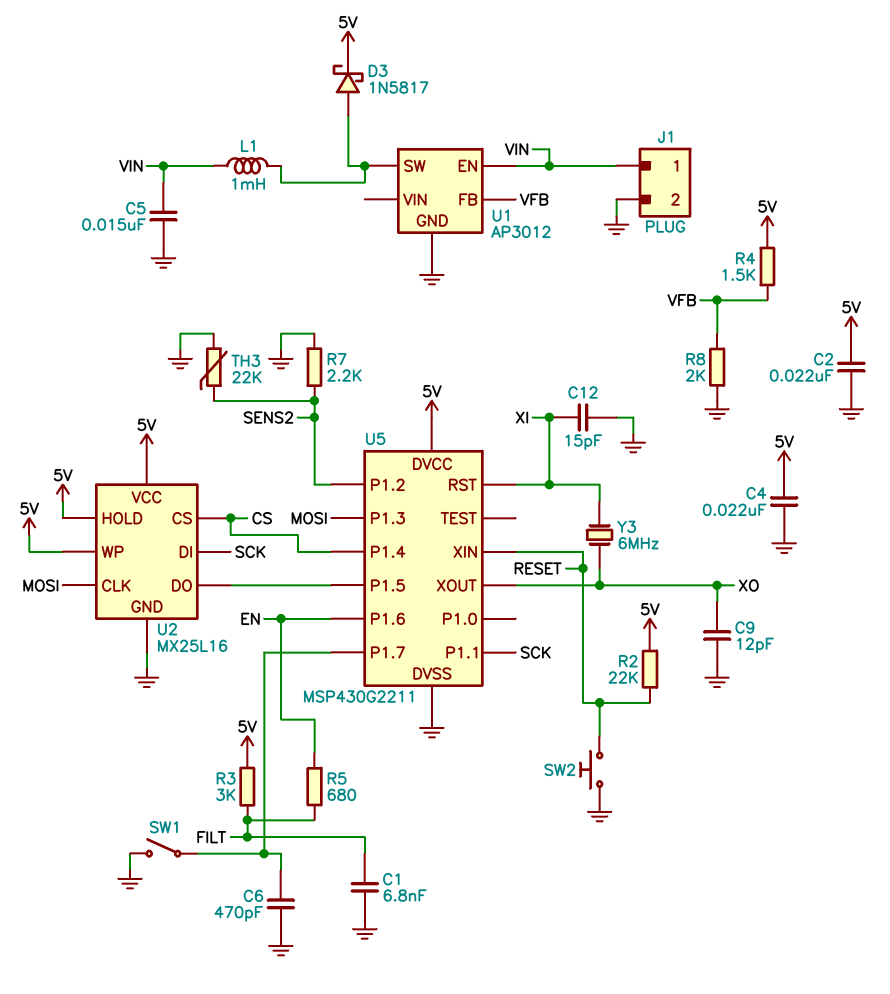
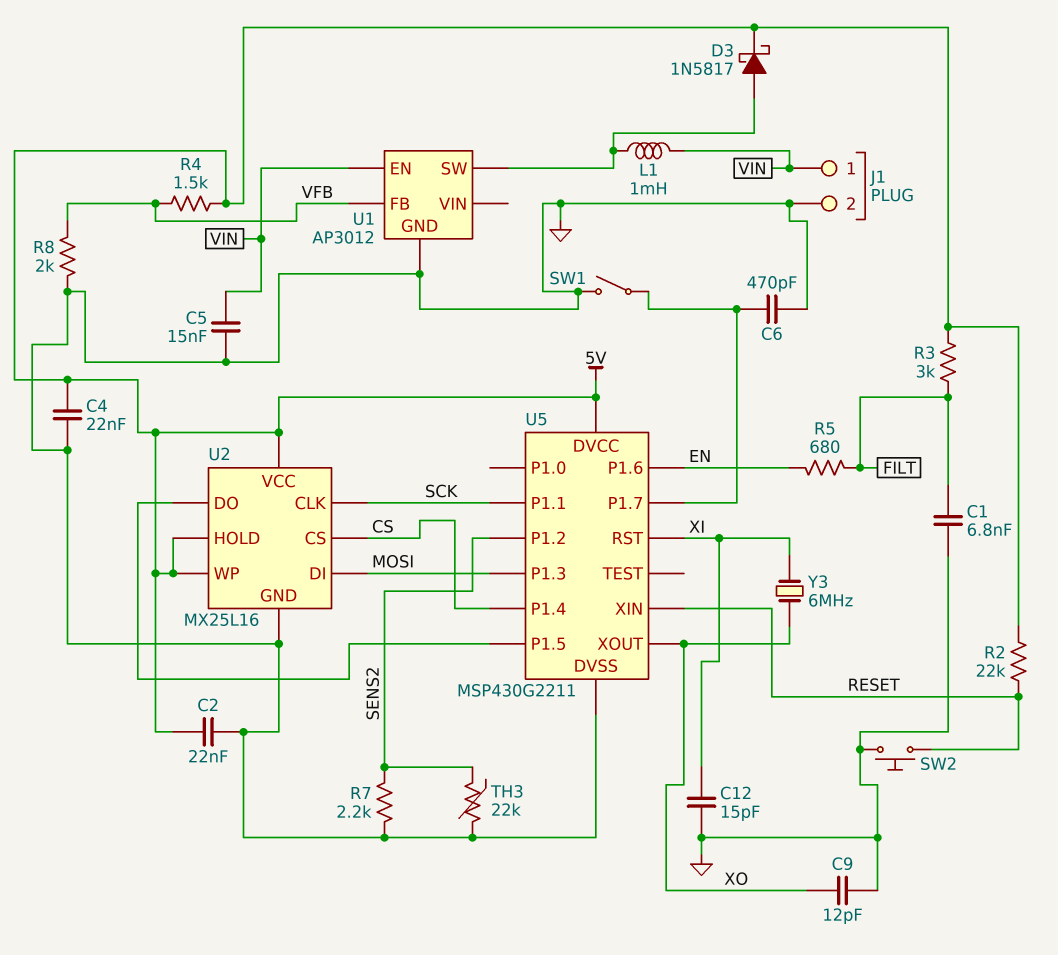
U2 pin CLK: MOSI -> SCK
U2 pin DI: SCK -> MOSI

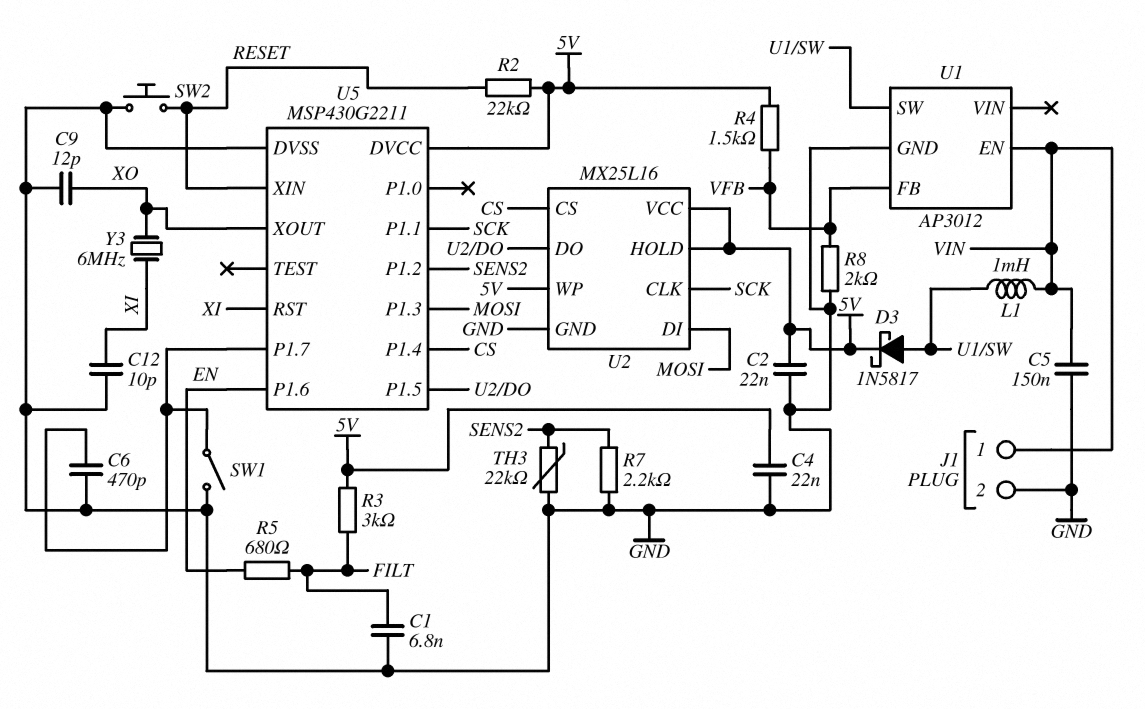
C5: 15nF (GND, VIN) -> 150nF (GND, VIN)
C12: 15pF (GND, XI) -> 10pF (GND, XI)

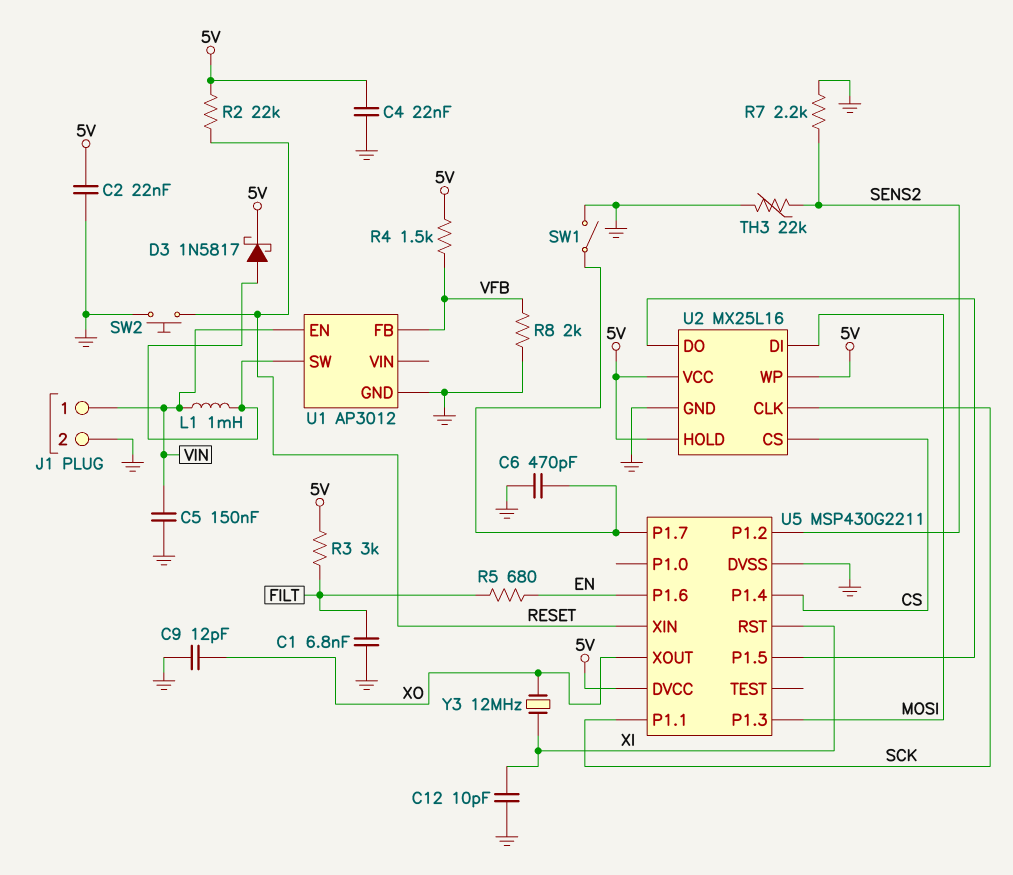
Y3: 6MHz (XI, XO) -> 12MHz (XI, XO)

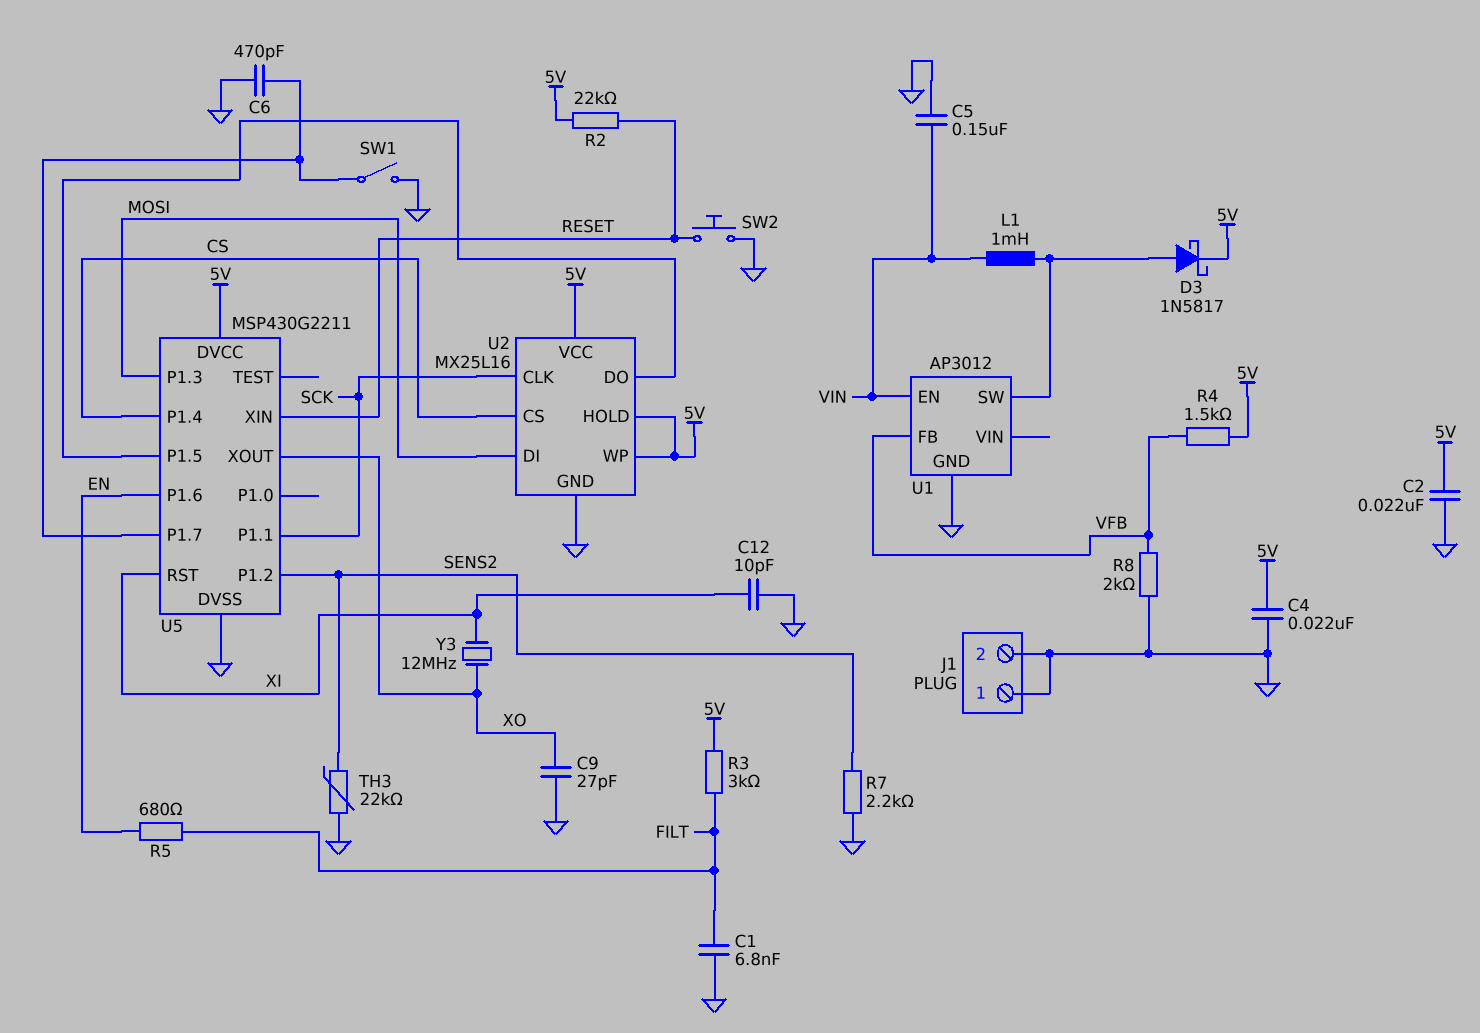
C9: 12pF (GND, XO) -> 27pF (GND, XO)
J1 pin 1: VIN -> GND

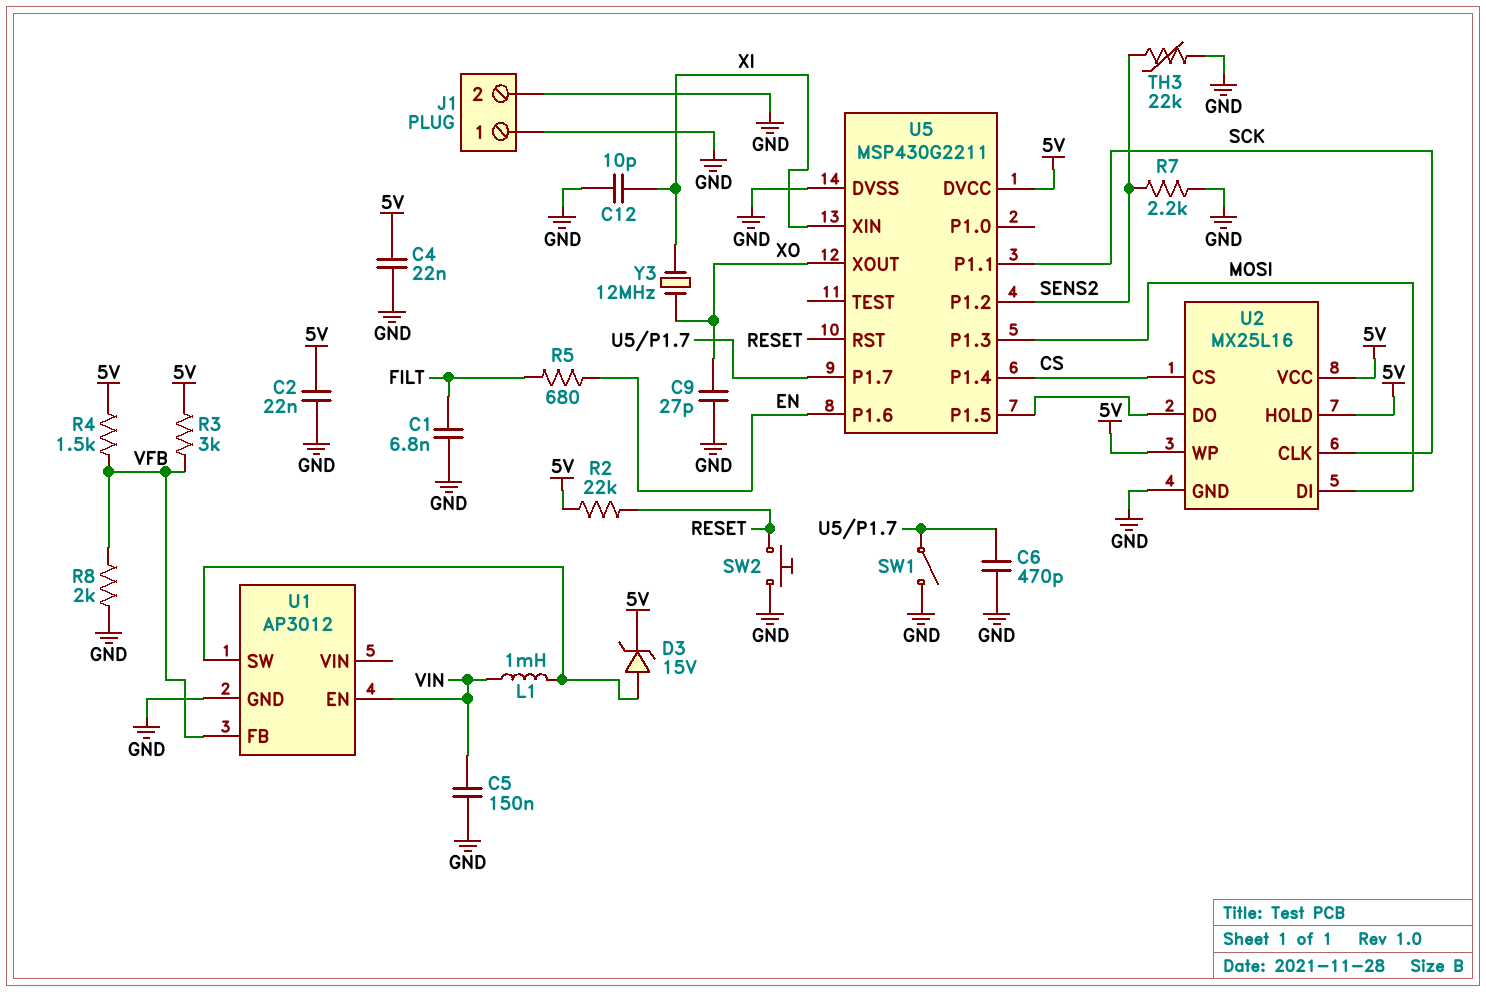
D3: schottky 1N5817 (A U1/SW, K 5V) -> zener 15V (A U1/SW, K 5V)
R3: 3k (5V, FILT) -> 3k (5V, VFB)
U5 pin RST: XI -> RESET
U5 pin XIN: RESET -> XI

